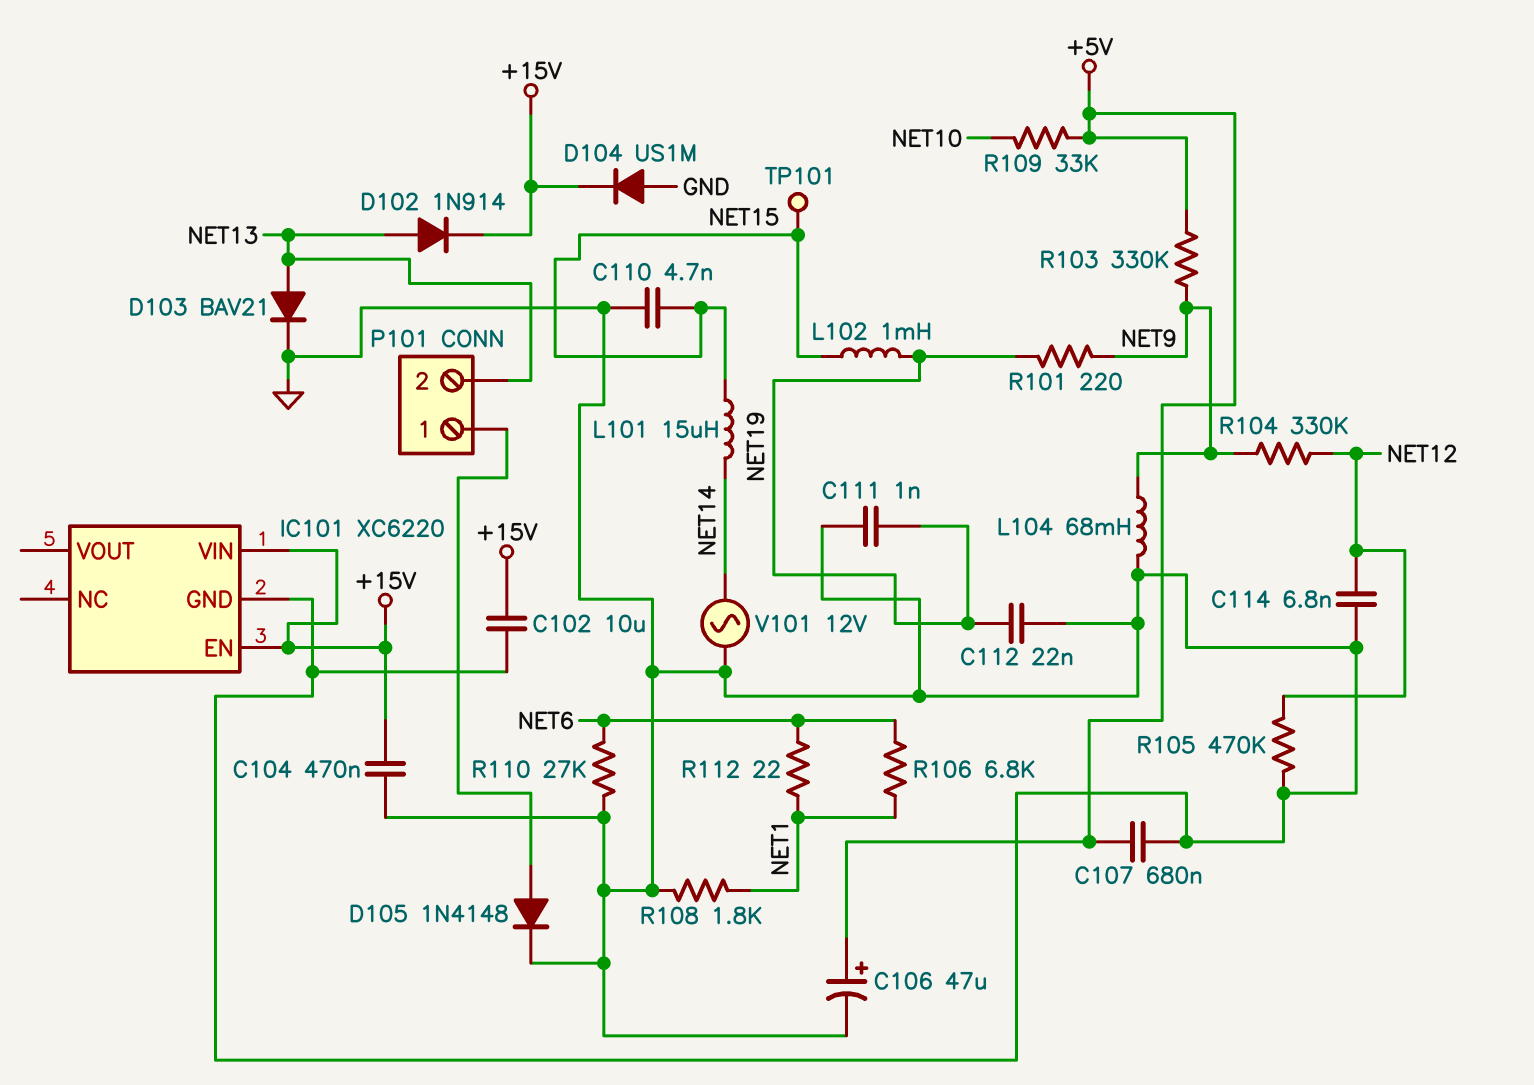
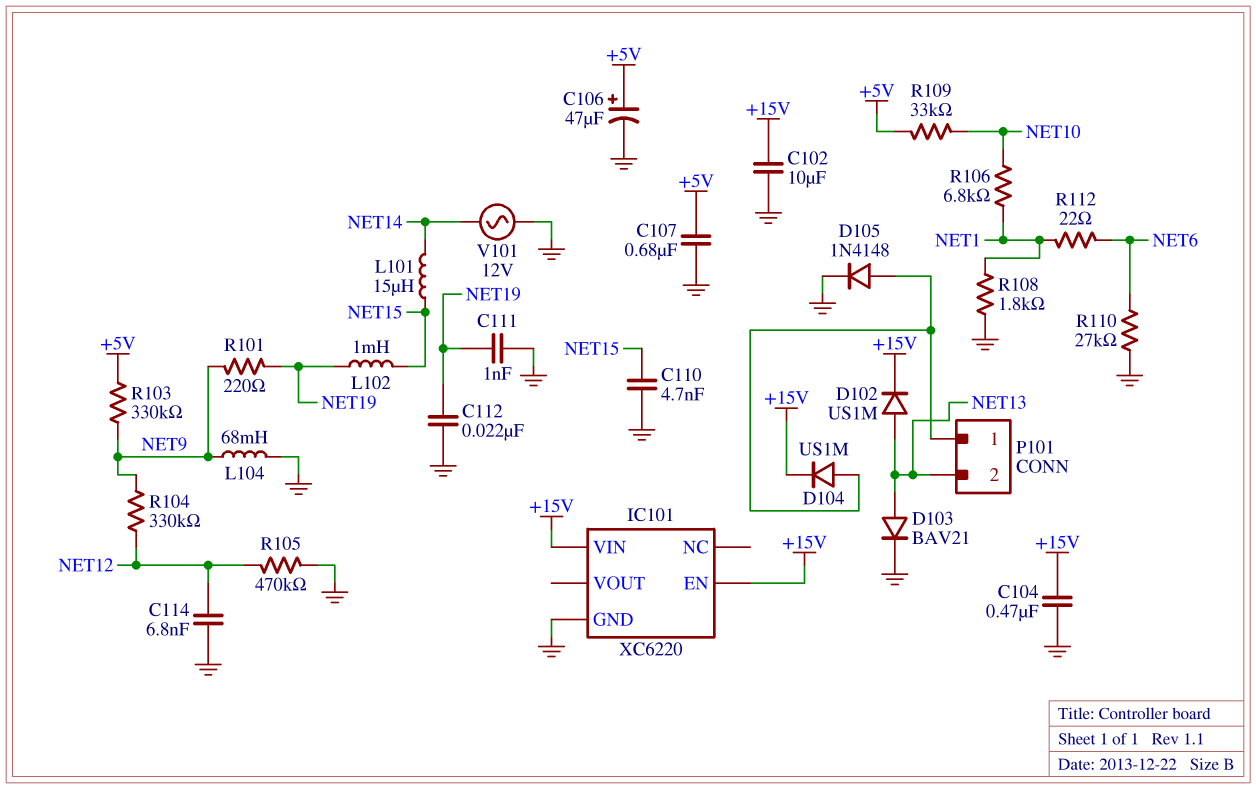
D102: diode 1N914 (A NET13, K +15V) -> diode US1M (A NET13, K +15V)
D104: diode US1M (A GND, K +15V) -> diode US1M (A P101/1, K +15V)
R106: 6.8k (NET1, NET6) -> 6.8k (NET1, NET10)
TP101: test point (NET15) -> none

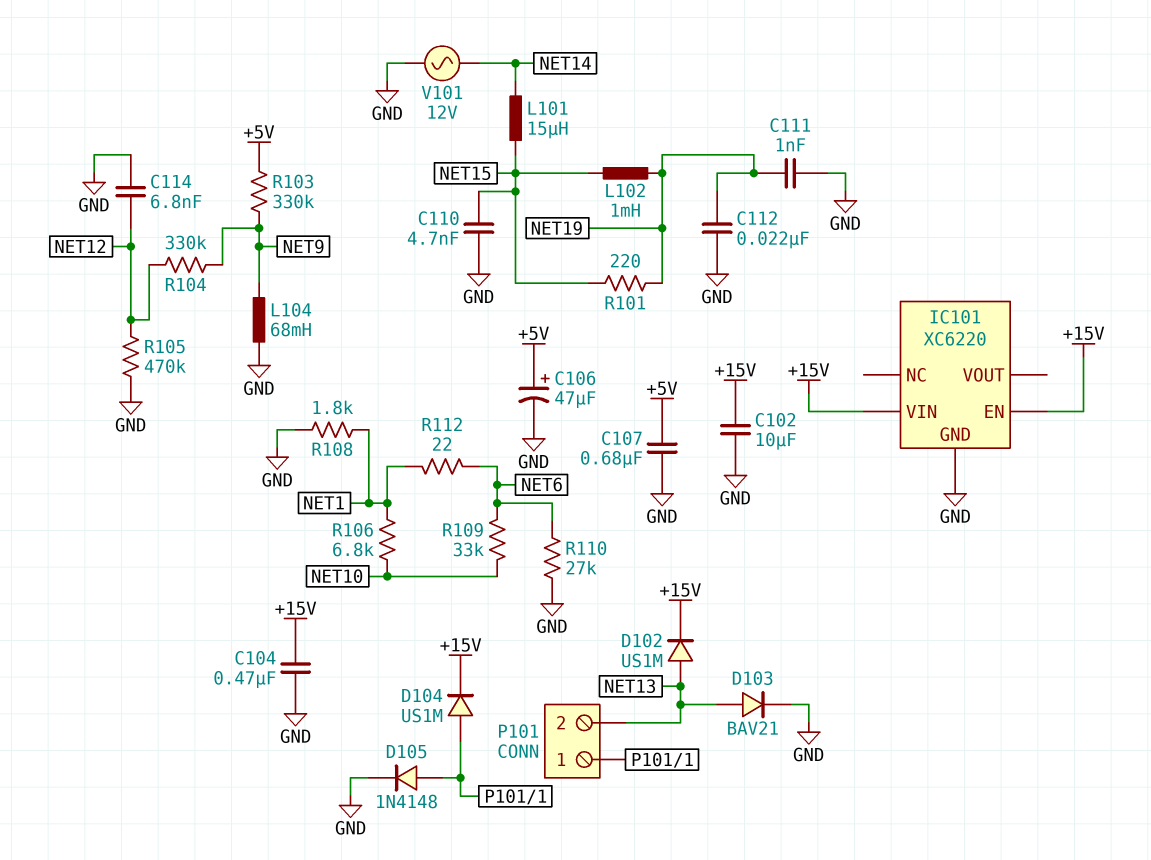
R101: 220 (NET9, NET19) -> 220 (NET15, NET19)
R109: 33k (+5V, NET10) -> 33k (NET6, NET10)

